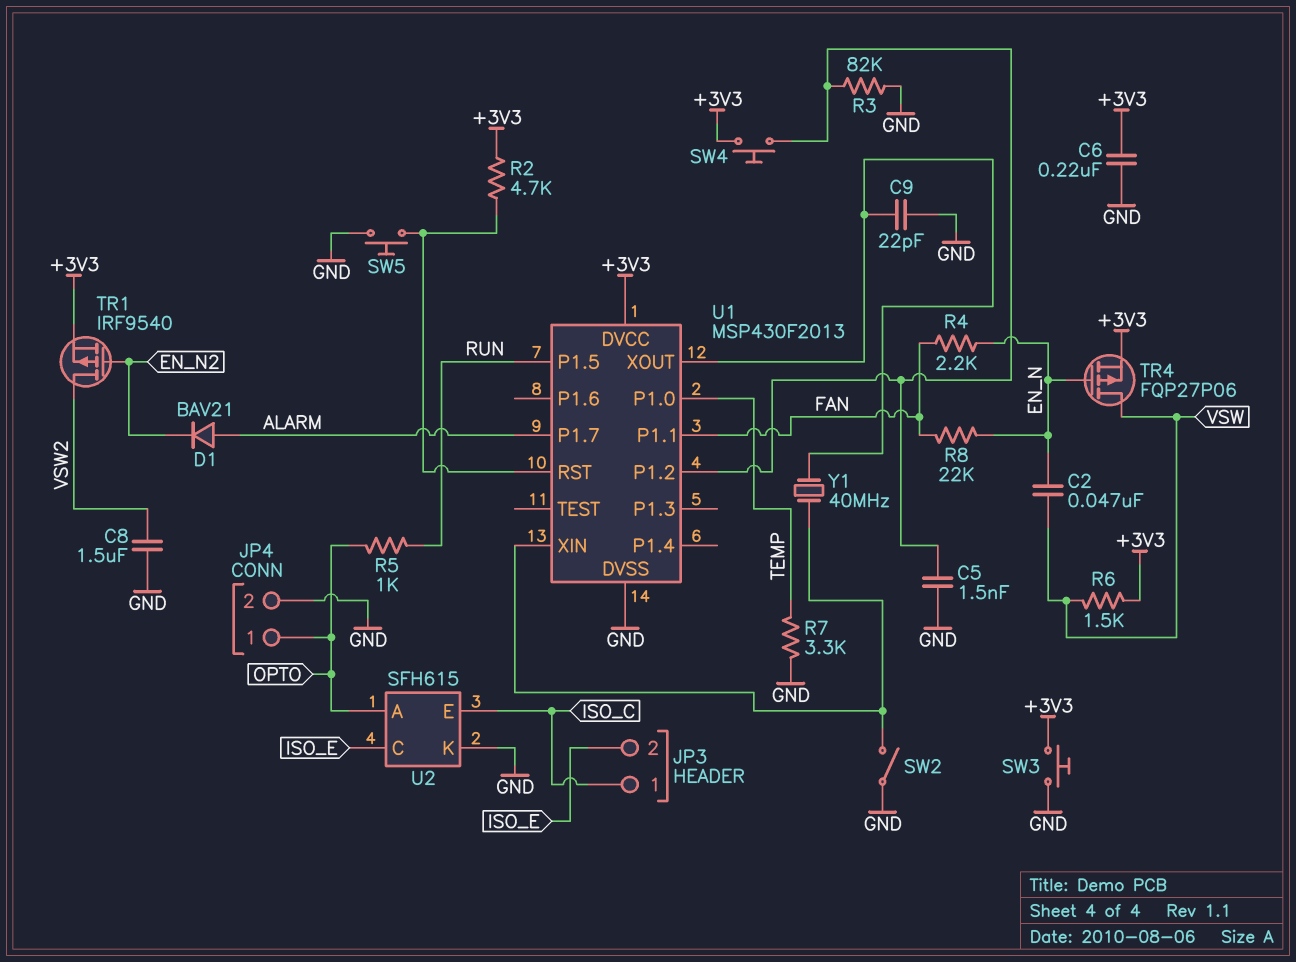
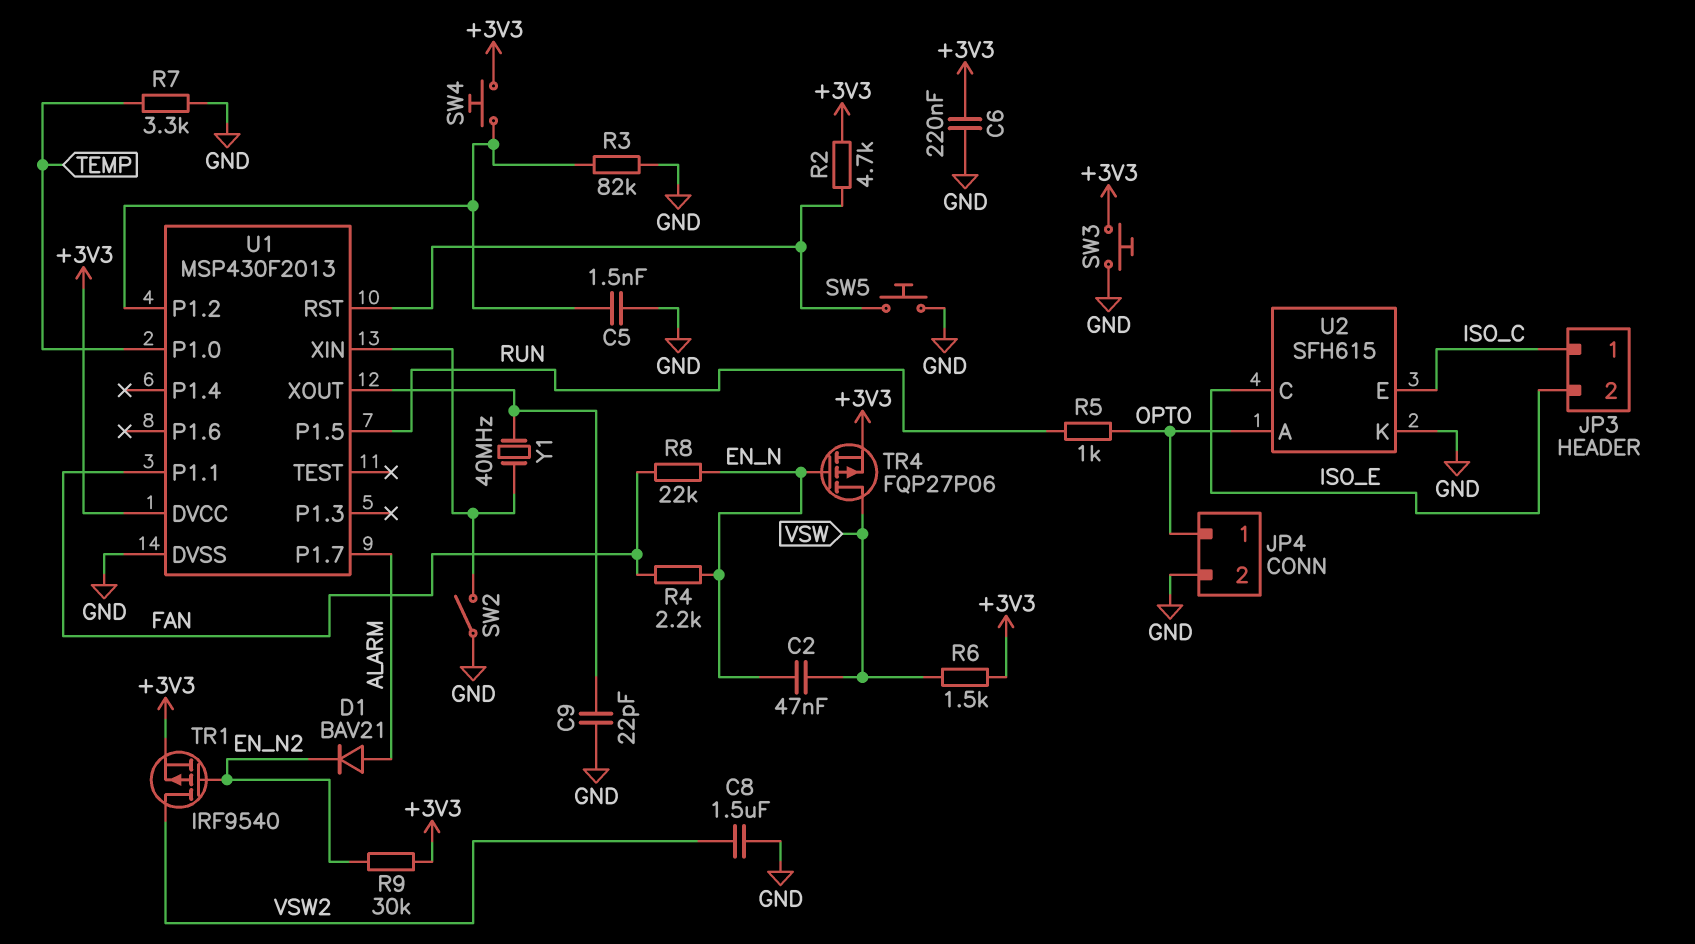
R9: none -> 30k (+3V3, EN_N2)

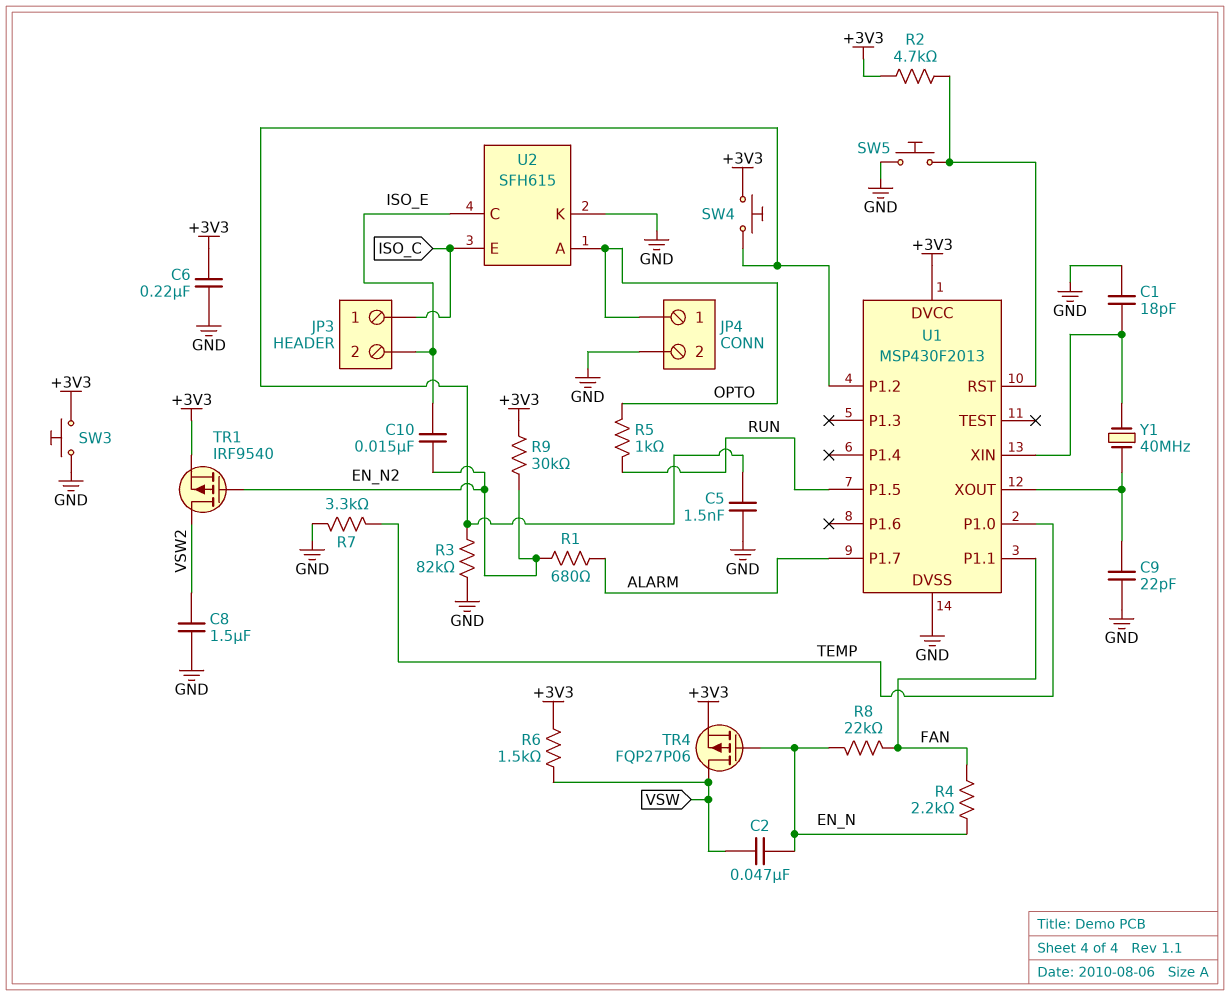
C1: none -> 18pF (GND, U1/XIN)
C10: none -> 15nF (EN_N2, ISO_E)
D1: diode BAV21 (A ALARM, K EN_N2) -> none
R1: none -> 680 (ALARM, EN_N2)
SW2: switch (GND, U1/XIN) -> none

